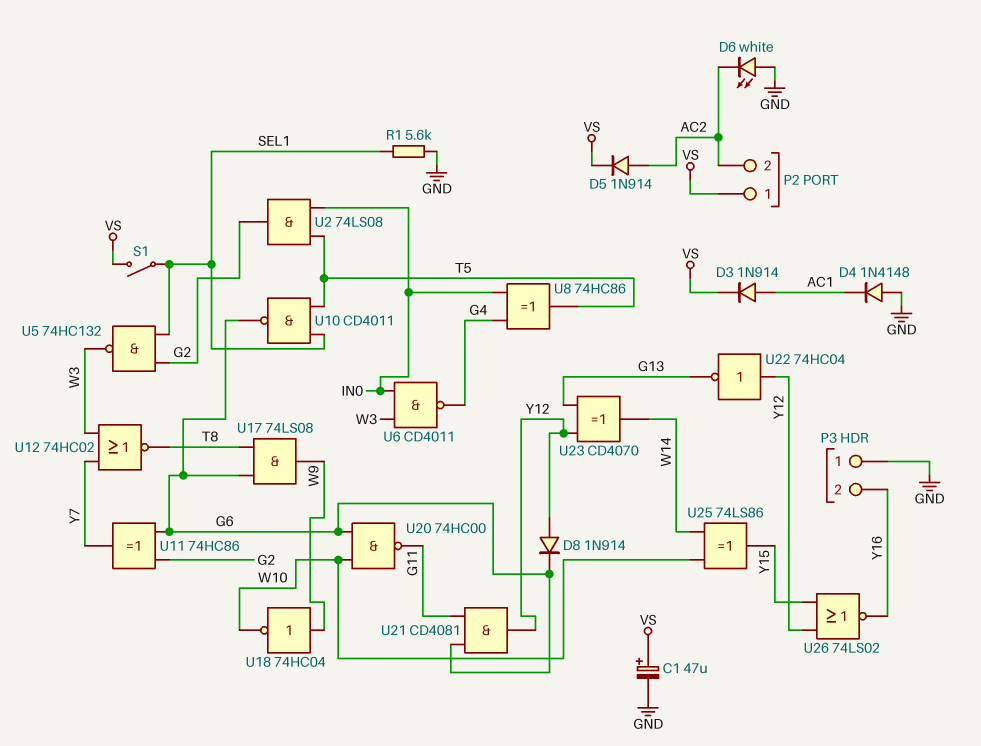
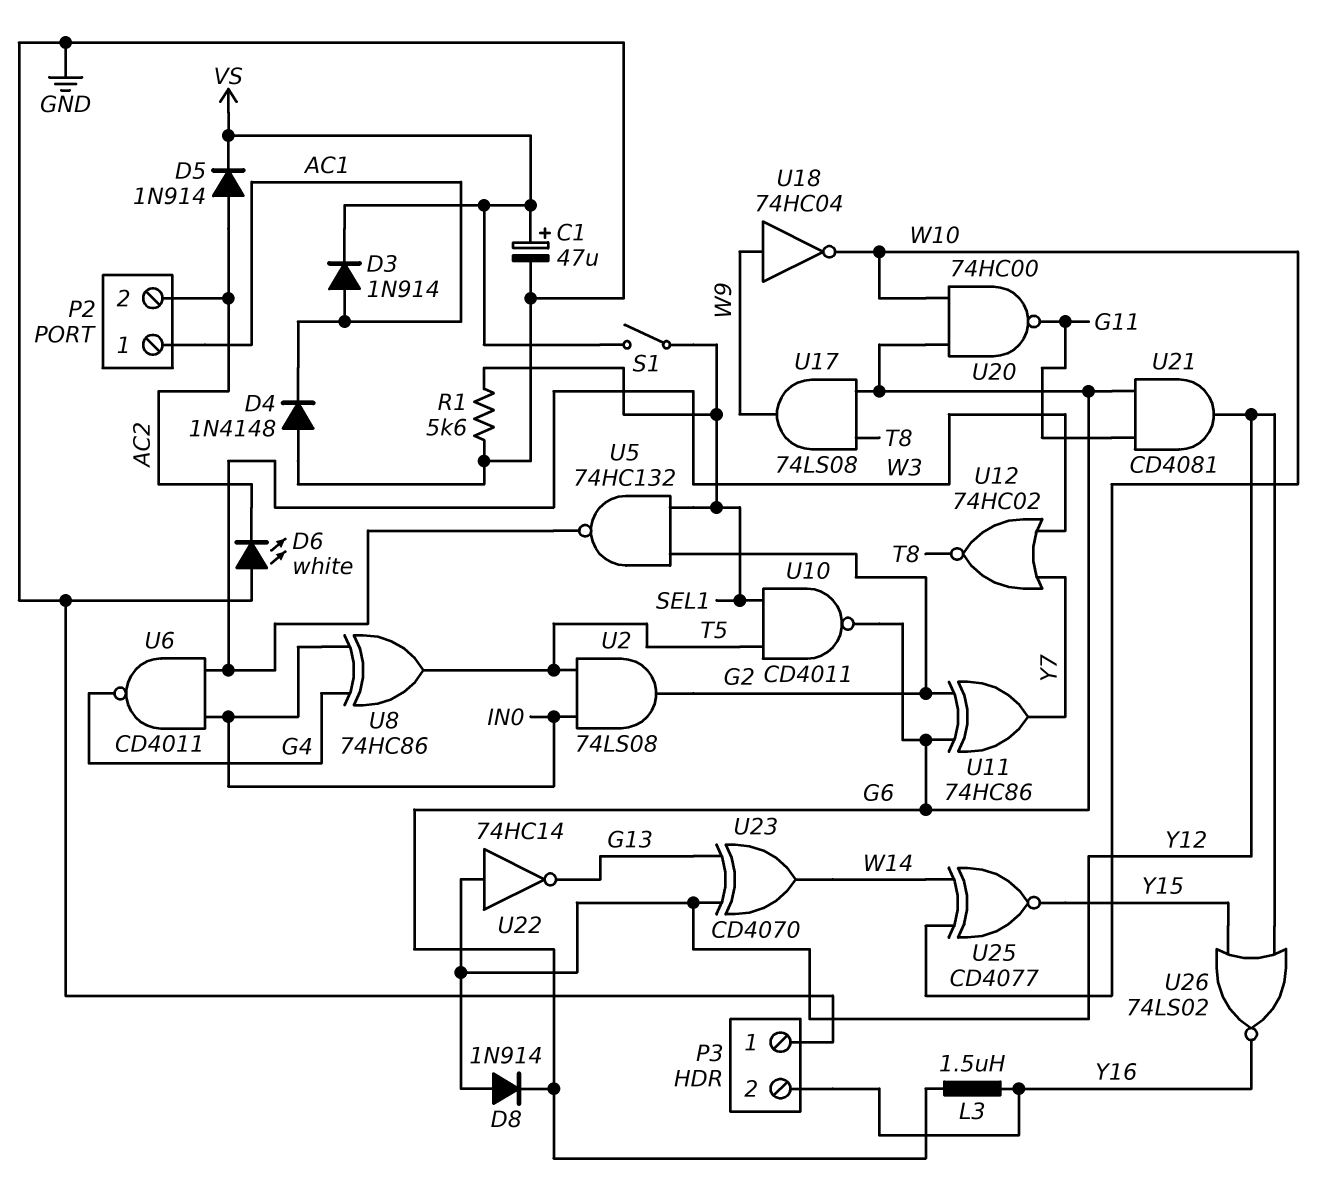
L3: none -> 1.5uH (G6, Y16)
P2 pin 1: VS -> AC1
U22: NOT 74HC04 (in Y12, out G13) -> NOT 74HC14 (in Y12, out G13)
U25: XOR 74LS86 (in W10, in W14, out Y15) -> XNOR CD4077 (in W10, in W14, out Y15)

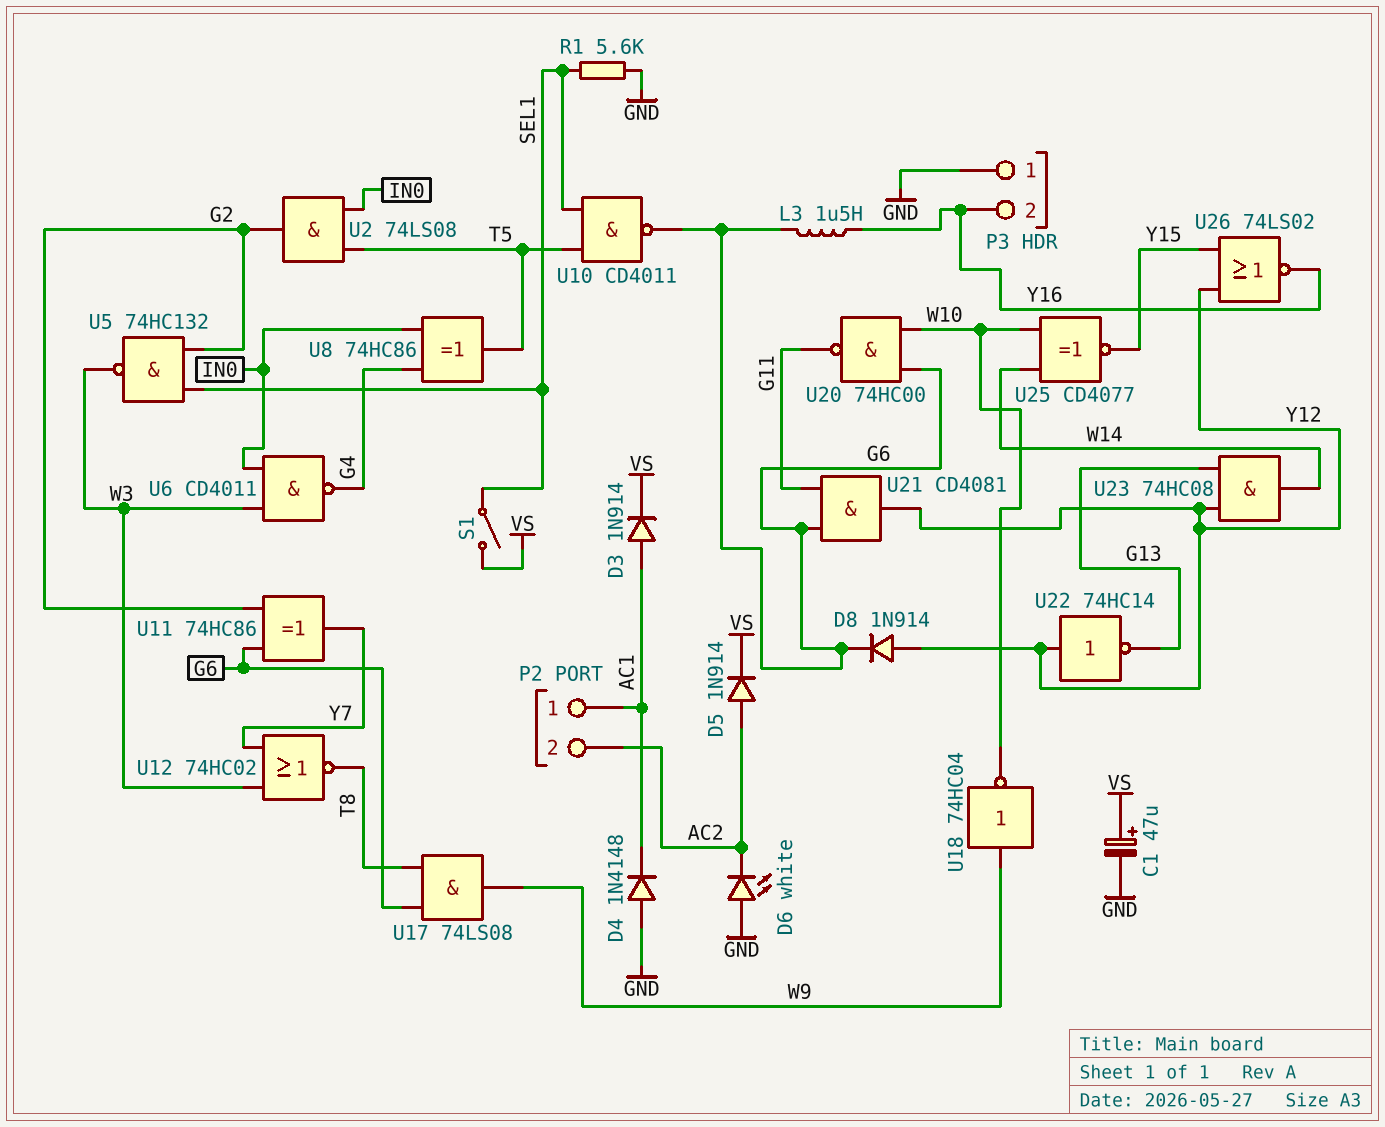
U23: XOR CD4070 (in G13, in Y12, out W14) -> AND 74HC08 (in G13, in Y12, out W14)

